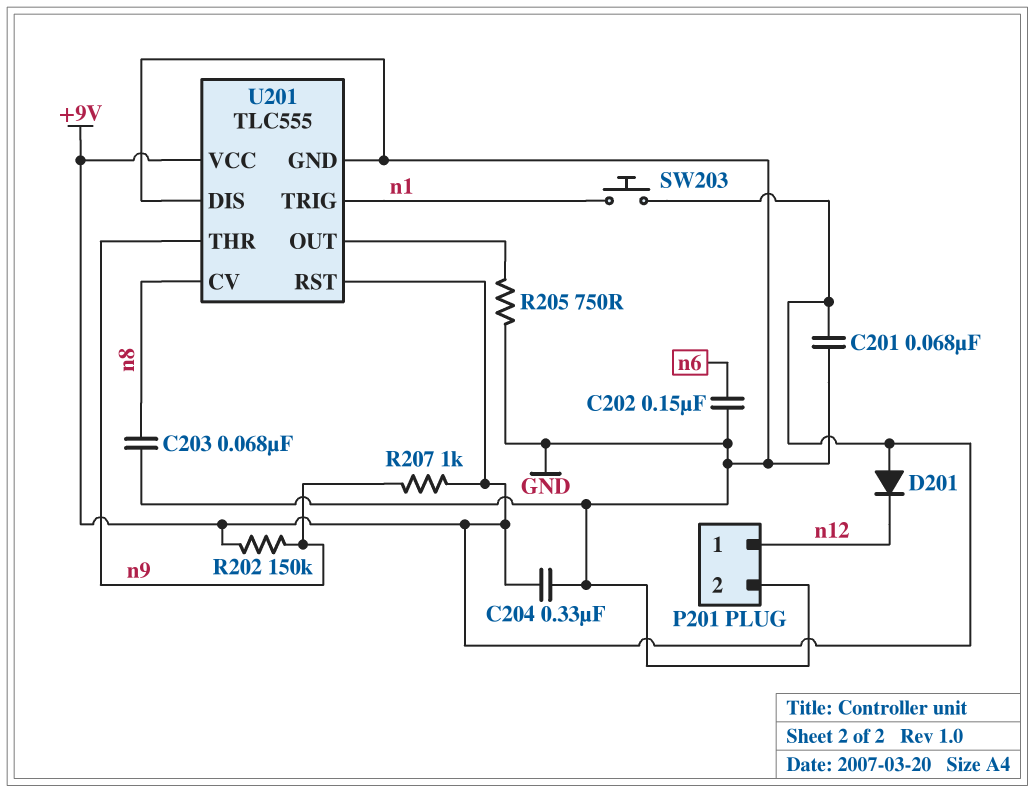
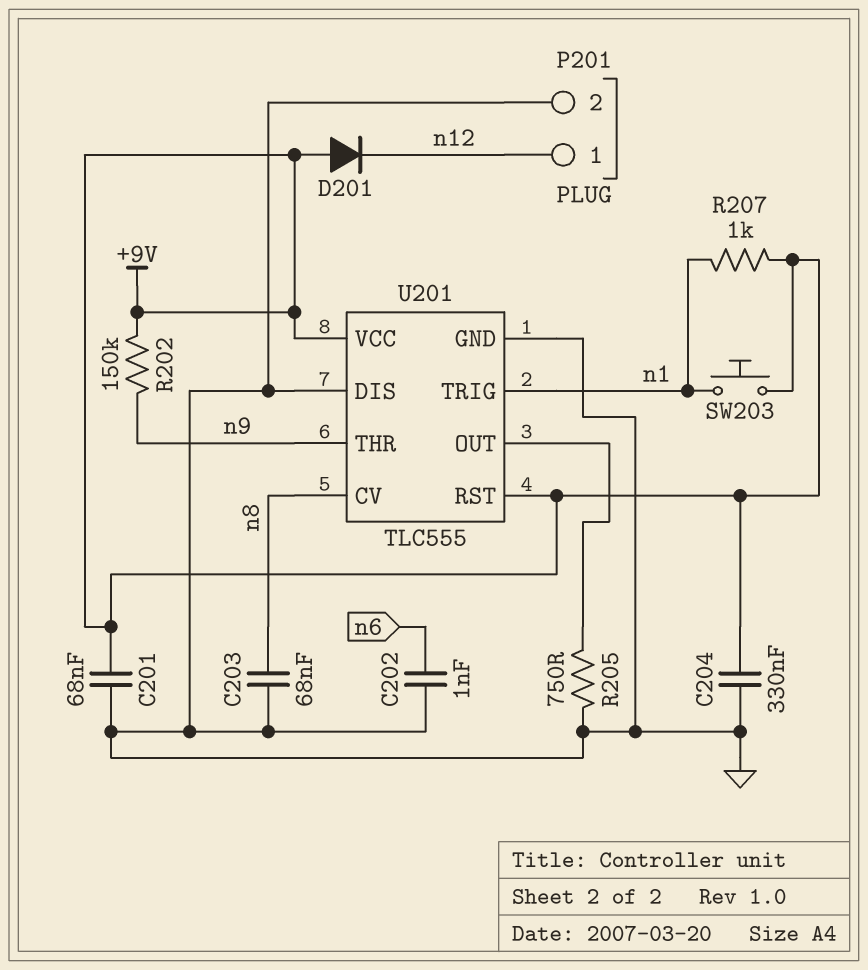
C202: 150nF (GND, n6) -> 1nF (GND, n6)
R207: 1k (+9V, n9) -> 1k (+9V, n1)

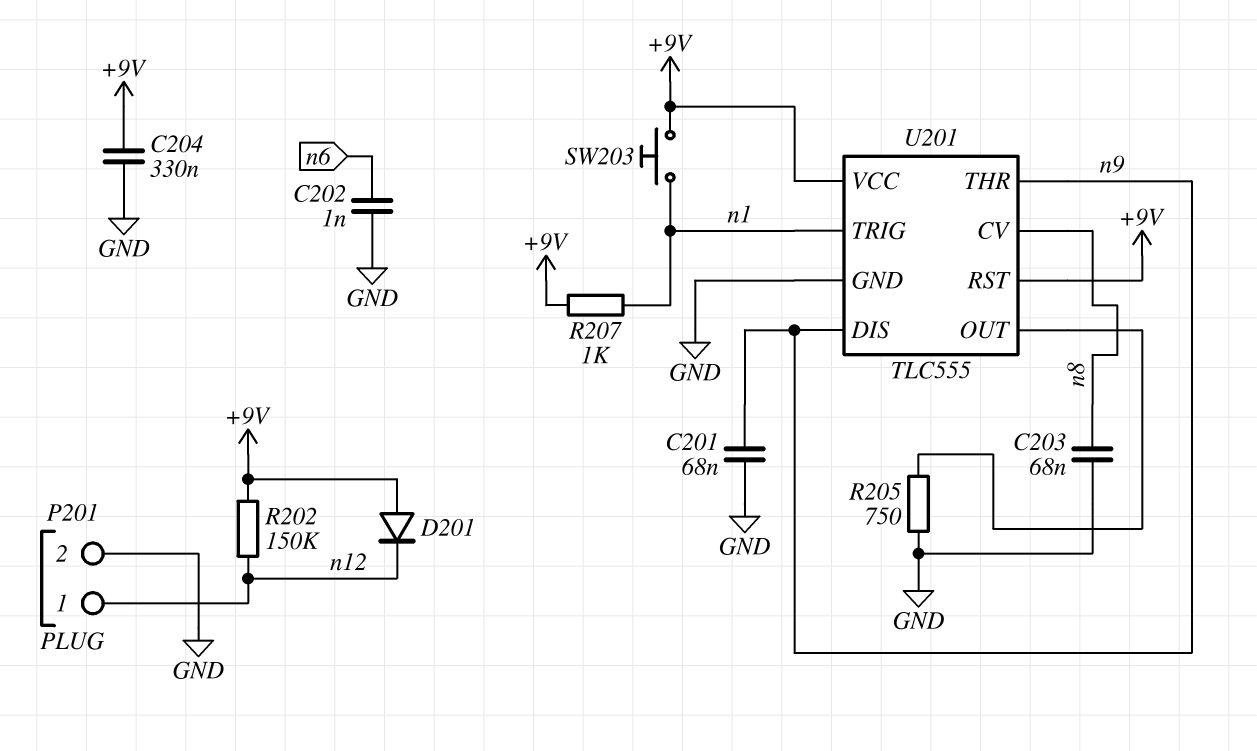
C201: 68nF (+9V, GND) -> 68nF (GND, n9)
R202: 150k (+9V, n9) -> 150k (+9V, n12)
U201 pin DIS: GND -> n9

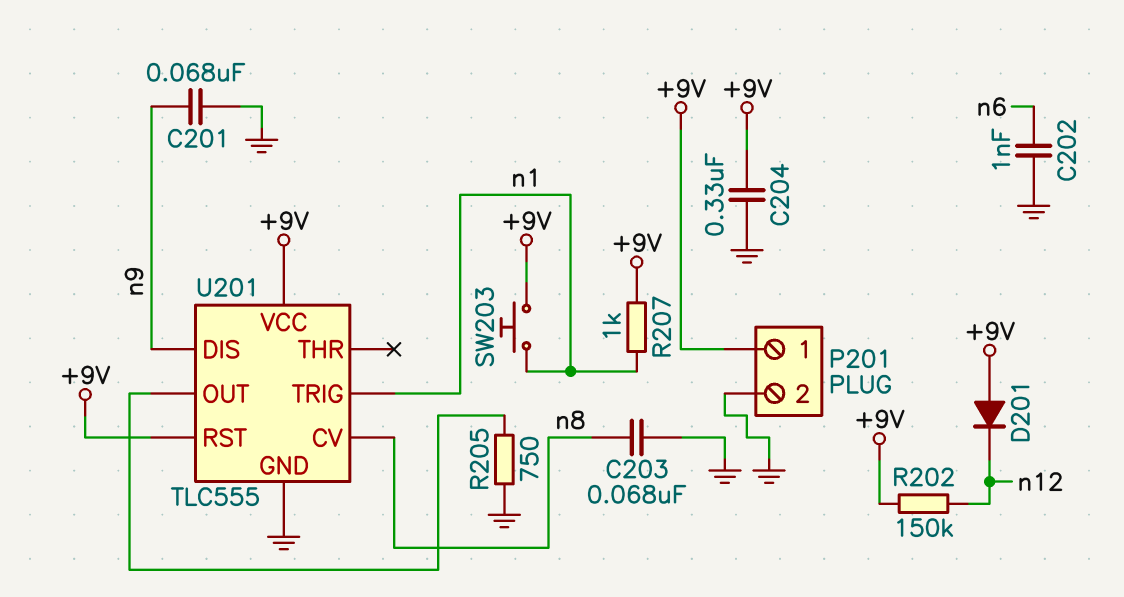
P201 pin 1: n12 -> +9V
U201 pin THR: n9 -> none

